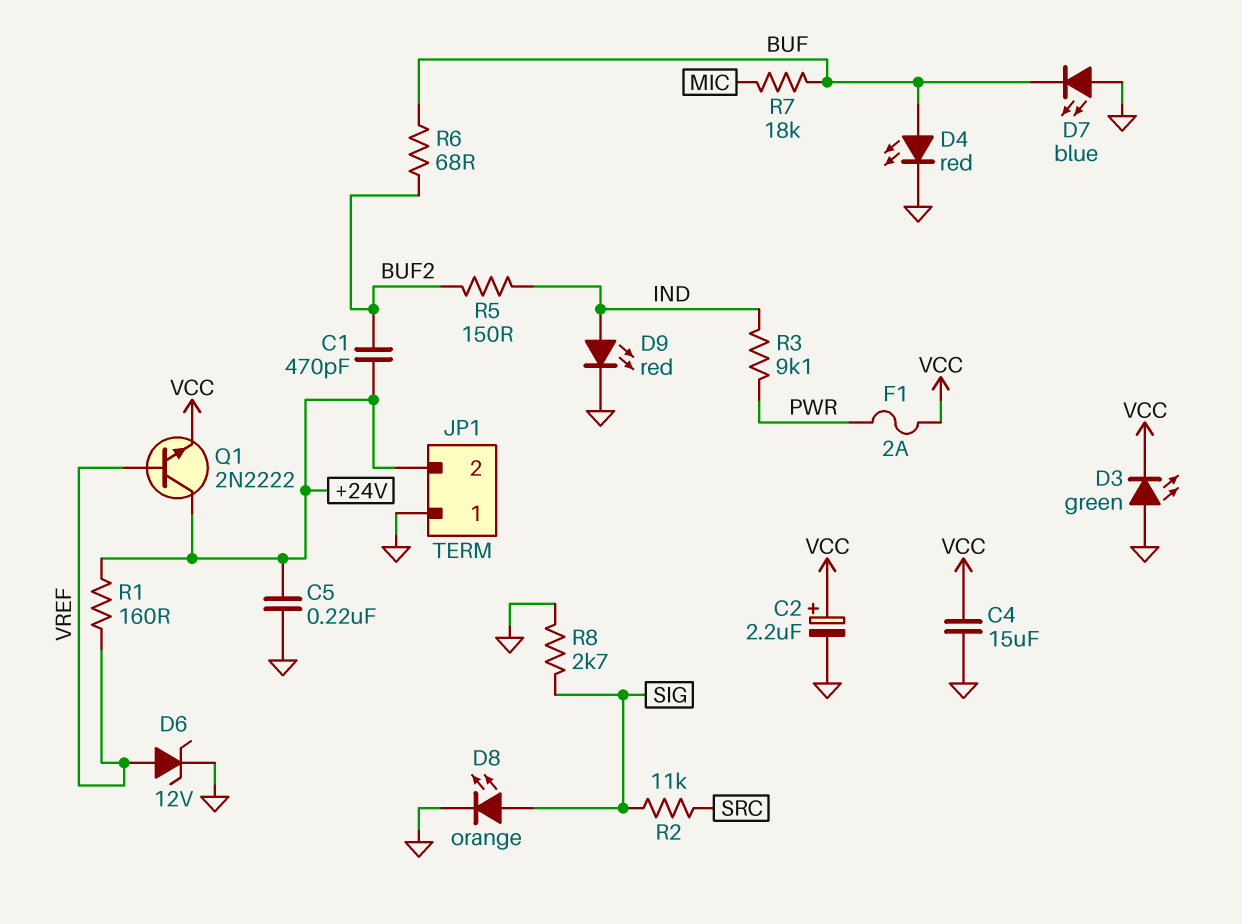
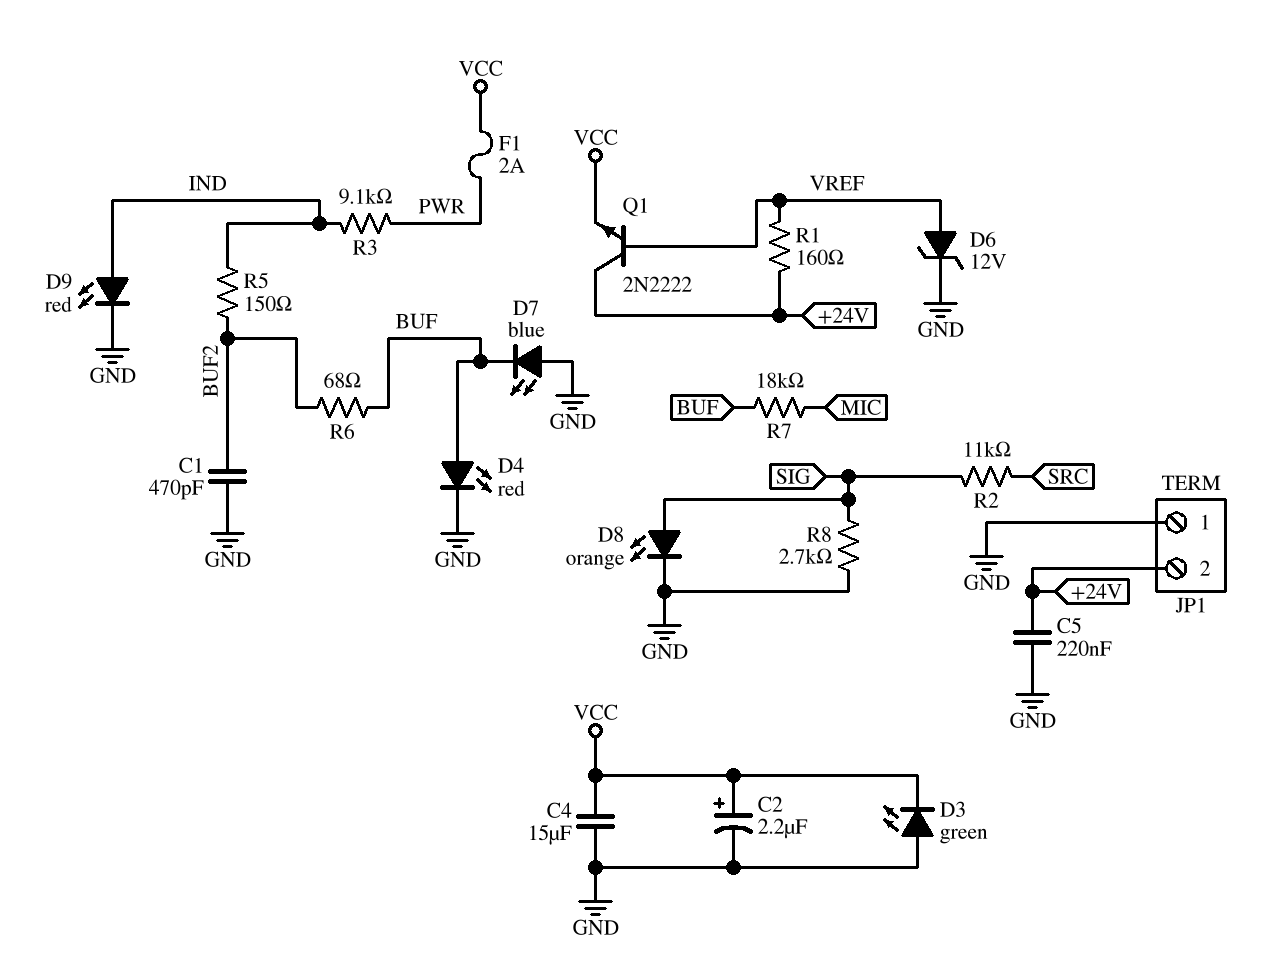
C1: 470pF (+24V, BUF2) -> 470pF (BUF2, GND)

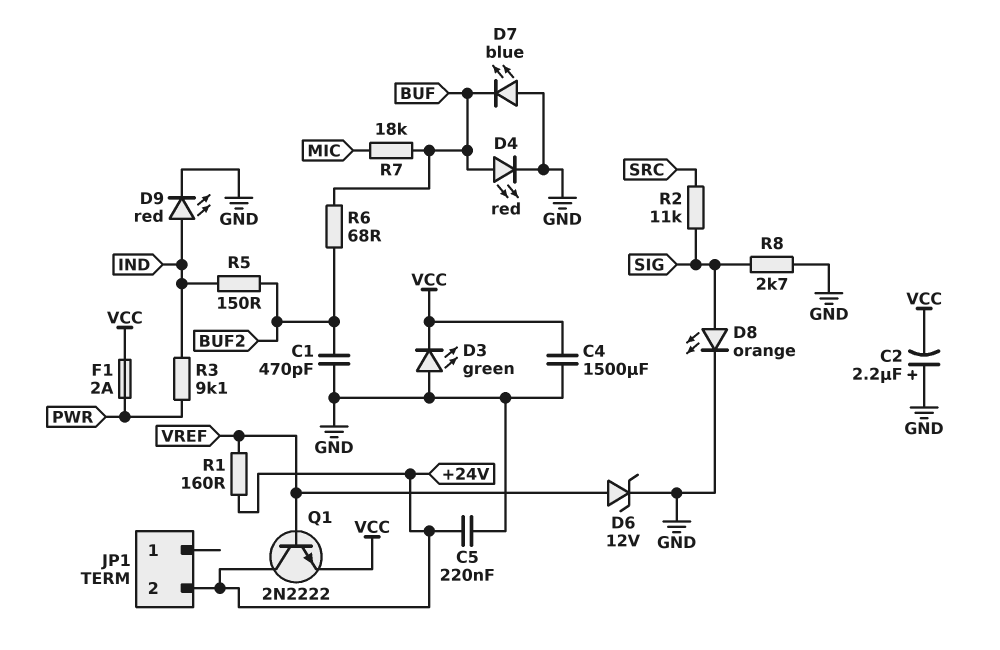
C2: 2.2uF (plus VCC, minus GND) -> 2.2uF (plus GND, minus VCC)
C4: 15uF (GND, VCC) -> 1500uF (GND, VCC)
JP1 pin 1: GND -> none

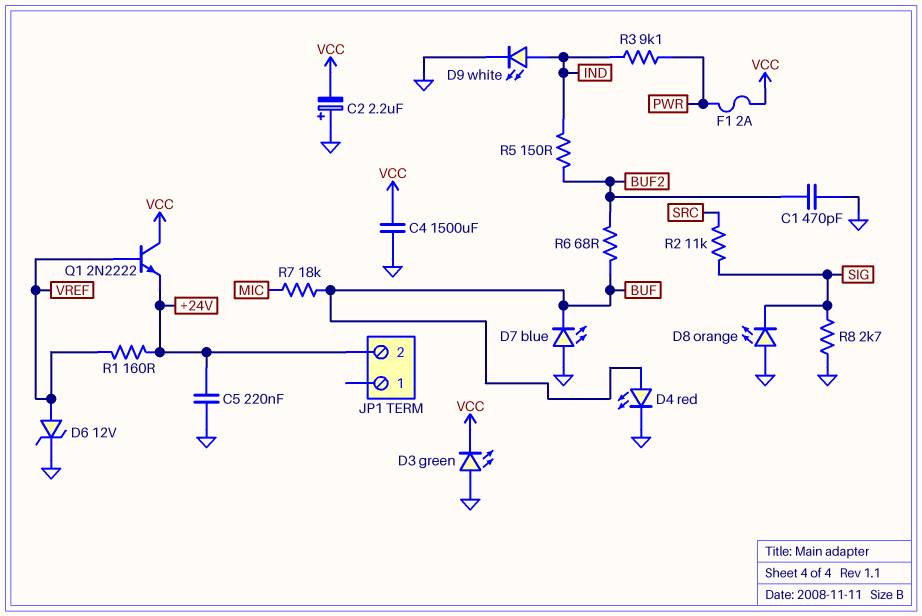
D8: LED orange (A SIG, K GND) -> LED orange (A GND, K SIG)
D9: LED red (A IND, K GND) -> LED white (A IND, K GND)
Q1: NPN 2N2222 (B VREF, C +24V, E VCC) -> NPN 2N2222 (B VREF, C VCC, E +24V)

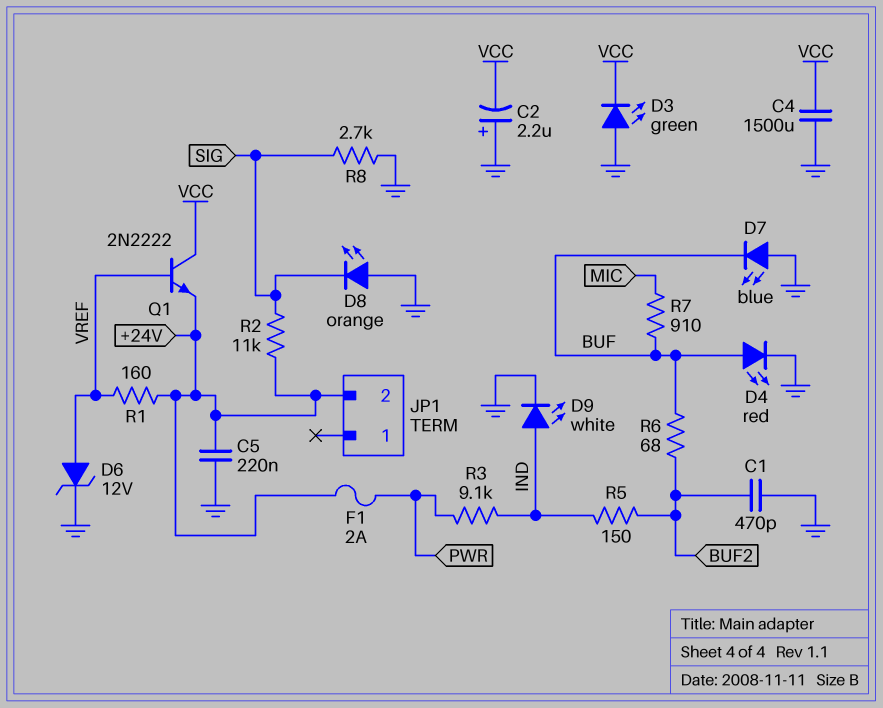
F1: 2A (PWR, VCC) -> 2A (+24V, PWR)
R2: 11k (SIG, SRC) -> 11k (+24V, SIG)
R7: 18k (BUF, MIC) -> 910 (BUF, MIC)

